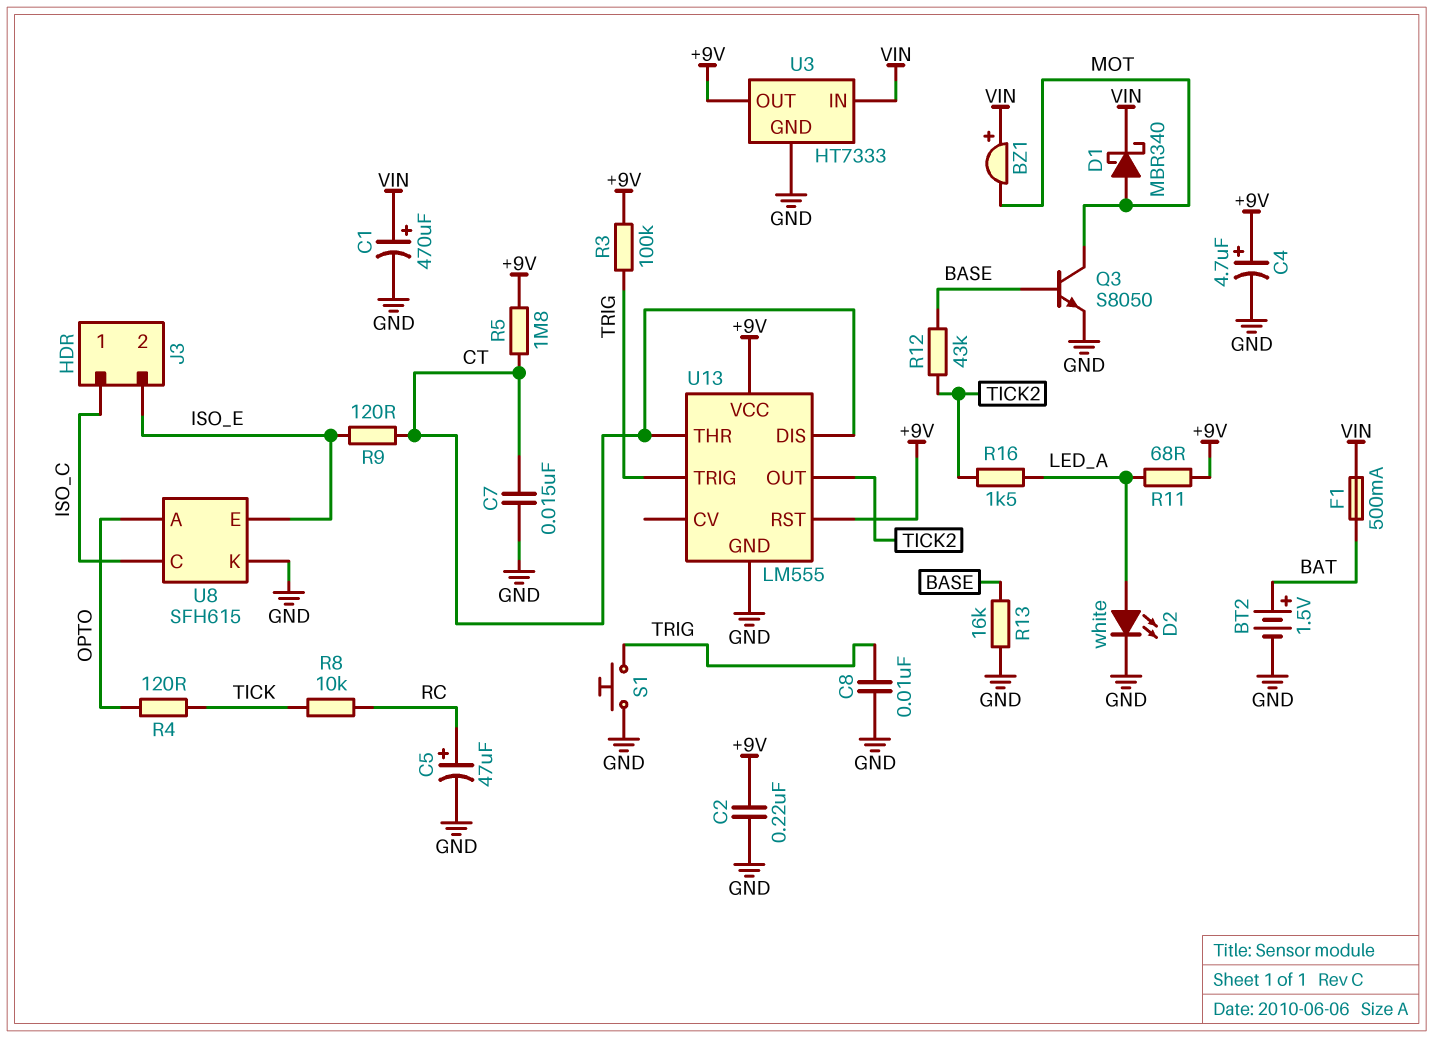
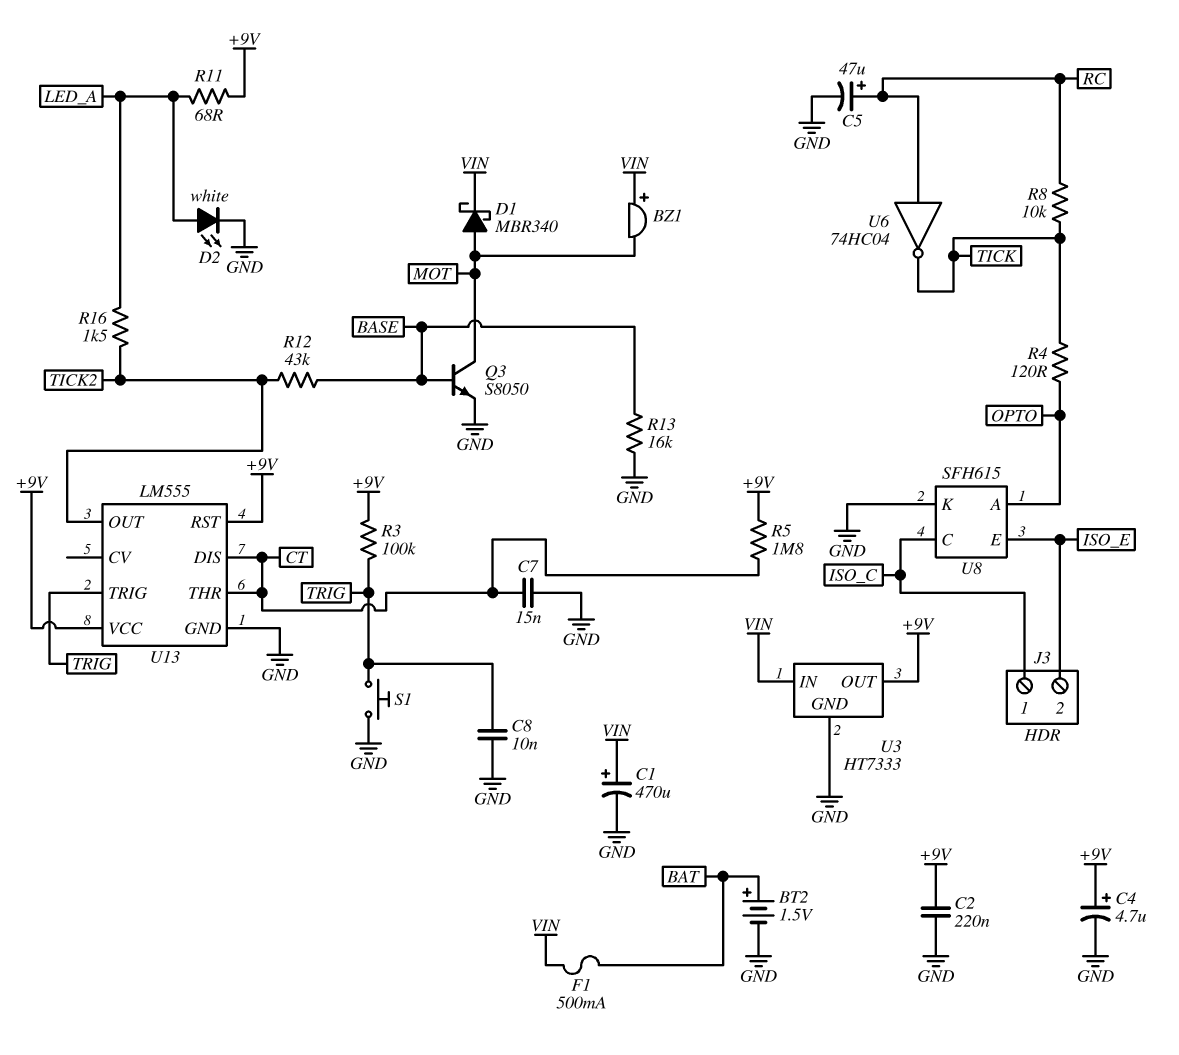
R9: 120 (CT, ISO_E) -> none
U6: none -> NOT 74HC04 (in RC, out TICK)

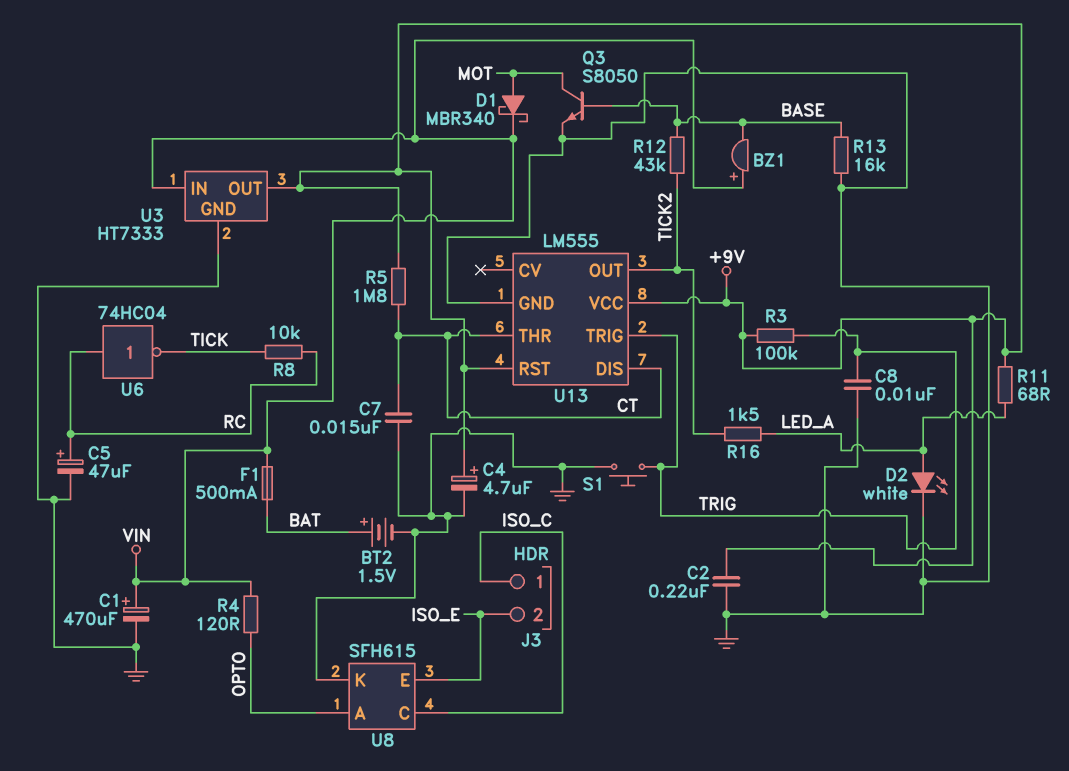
BZ1: buzzer (plus VIN, minus MOT) -> buzzer (plus VIN, minus BASE)
R4: 120 (OPTO, TICK) -> 120 (OPTO, VIN)

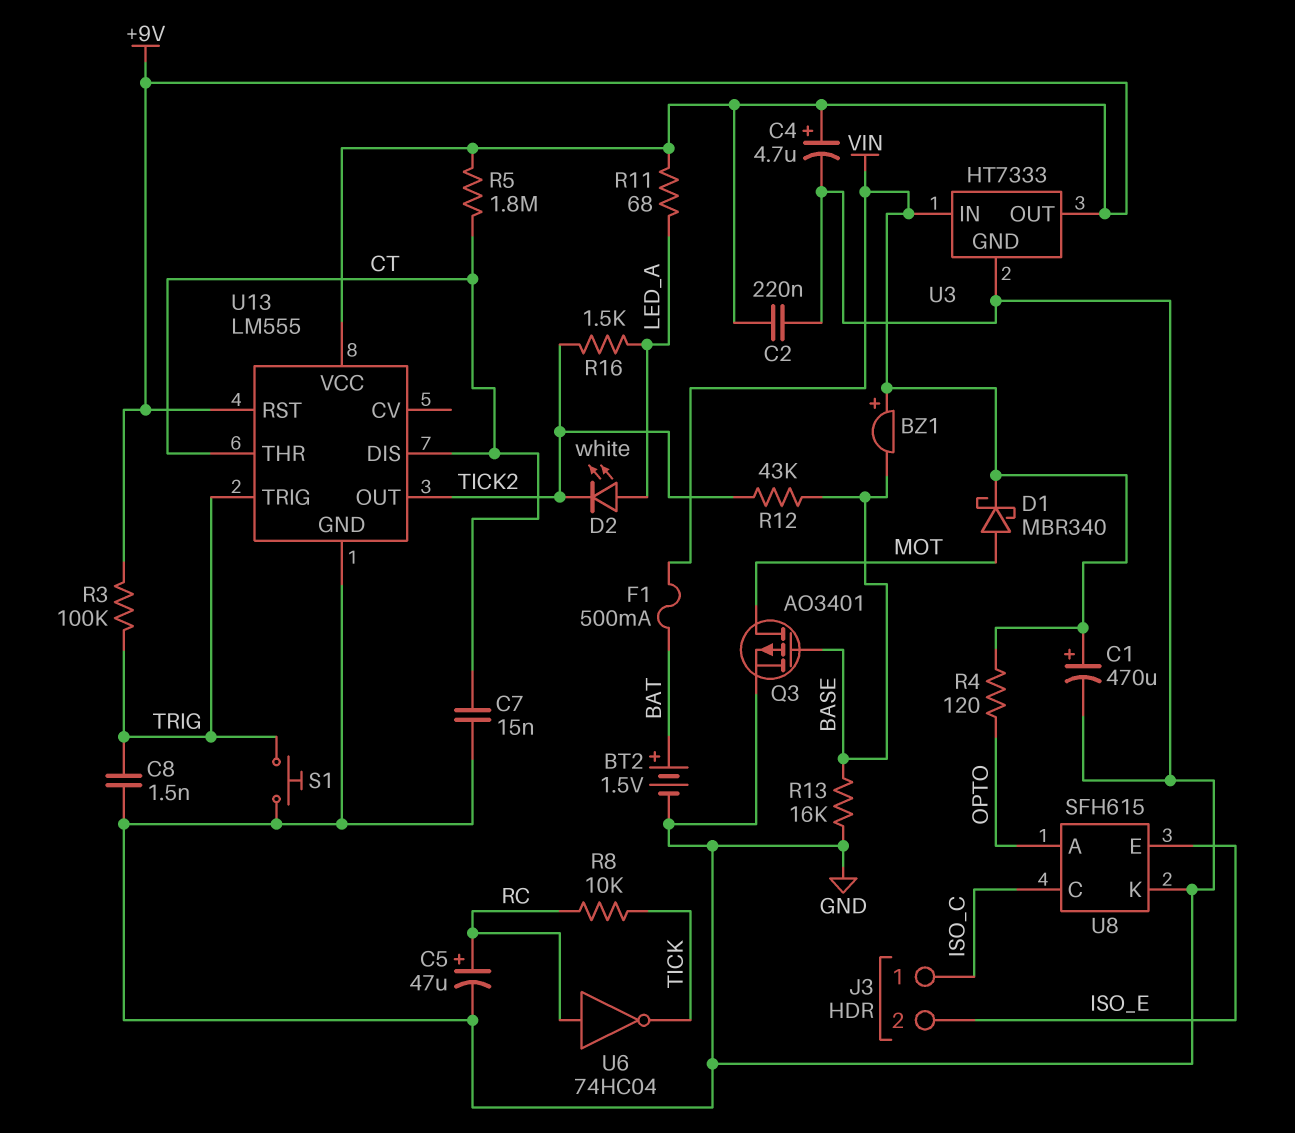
C8: 10nF (GND, TRIG) -> 1.5nF (GND, TRIG)
D2: LED white (A LED_A, K GND) -> LED white (A LED_A, K TICK2)
Q3: NPN S8050 (B BASE, C MOT, E GND) -> PMOS AO3401 (G BASE, D MOT, S GND)

